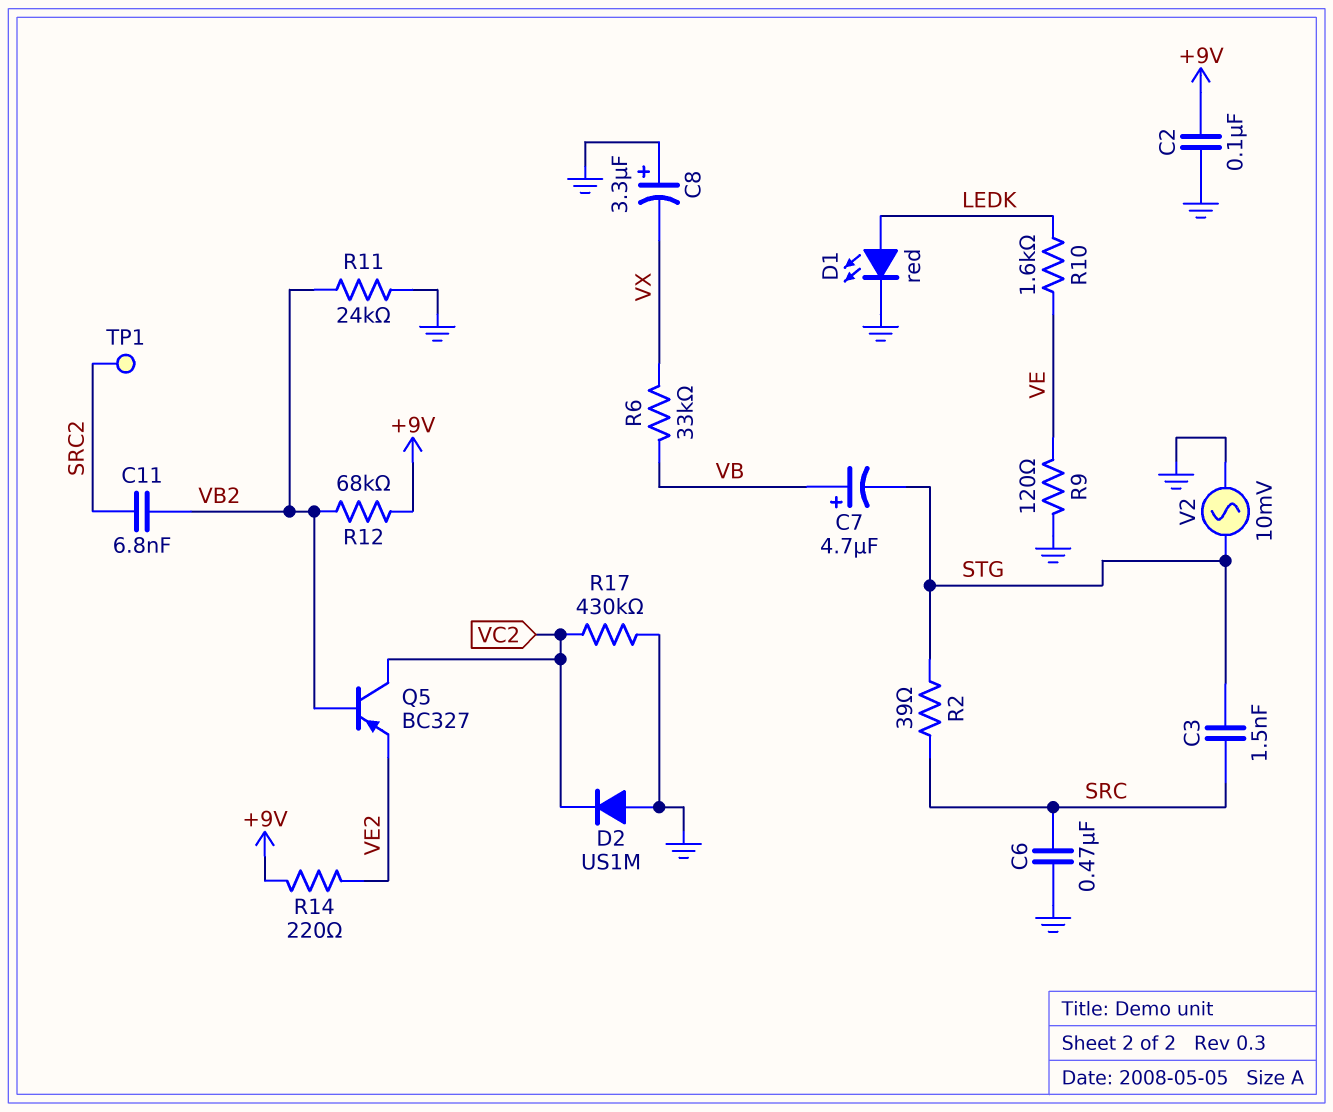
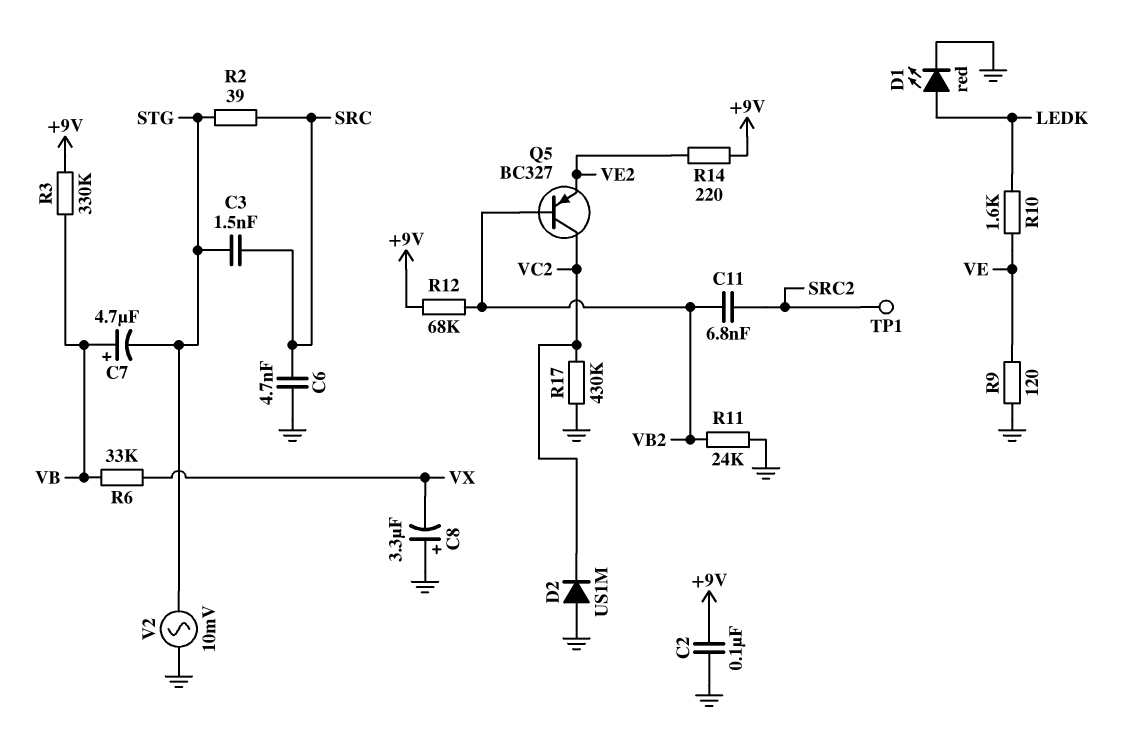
C6: 470nF (GND, SRC) -> 4.7nF (GND, SRC)
R3: none -> 330k (+9V, VB)

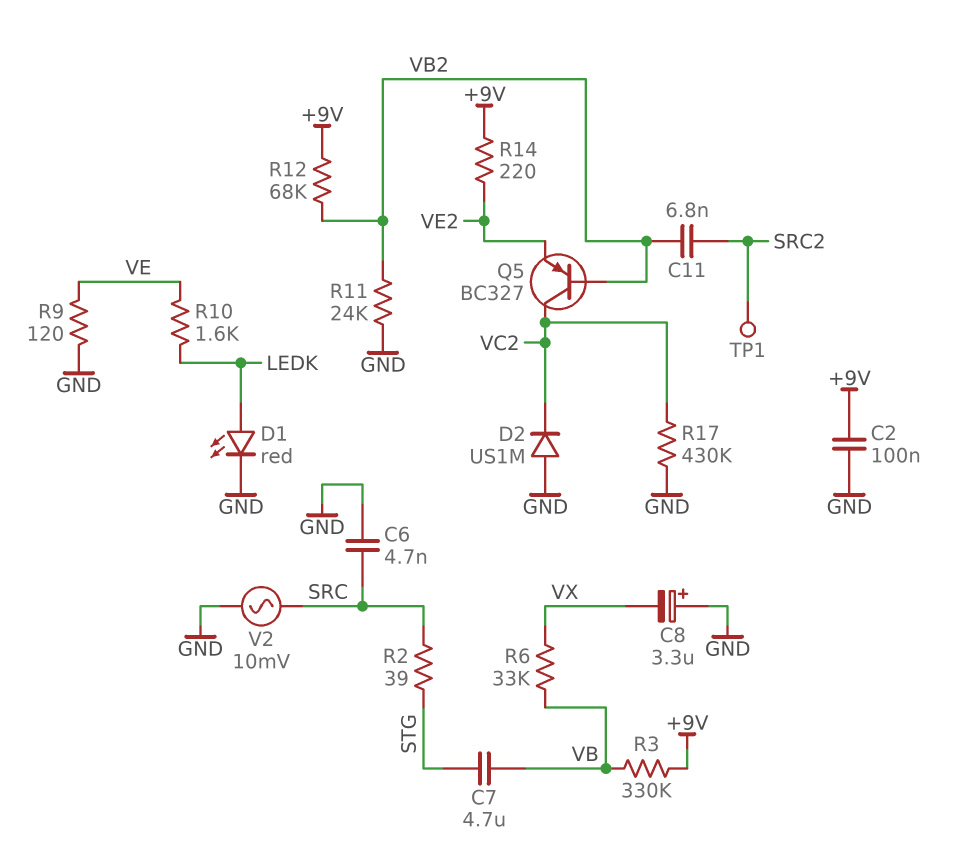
C3: 1.5nF (SRC, STG) -> none
C7: 4.7uF (plus VB, minus STG) -> 4.7uF (STG, VB)
V2: AC 10mV (GND, STG) -> AC 10mV (GND, SRC)

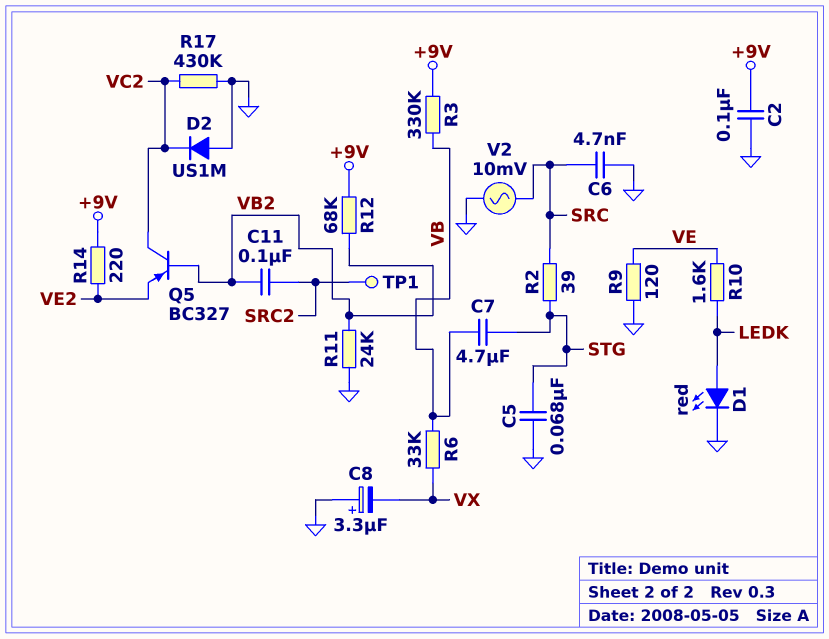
C5: none -> 68nF (GND, STG)
C11: 6.8nF (SRC2, VB2) -> 100nF (SRC2, VB2)

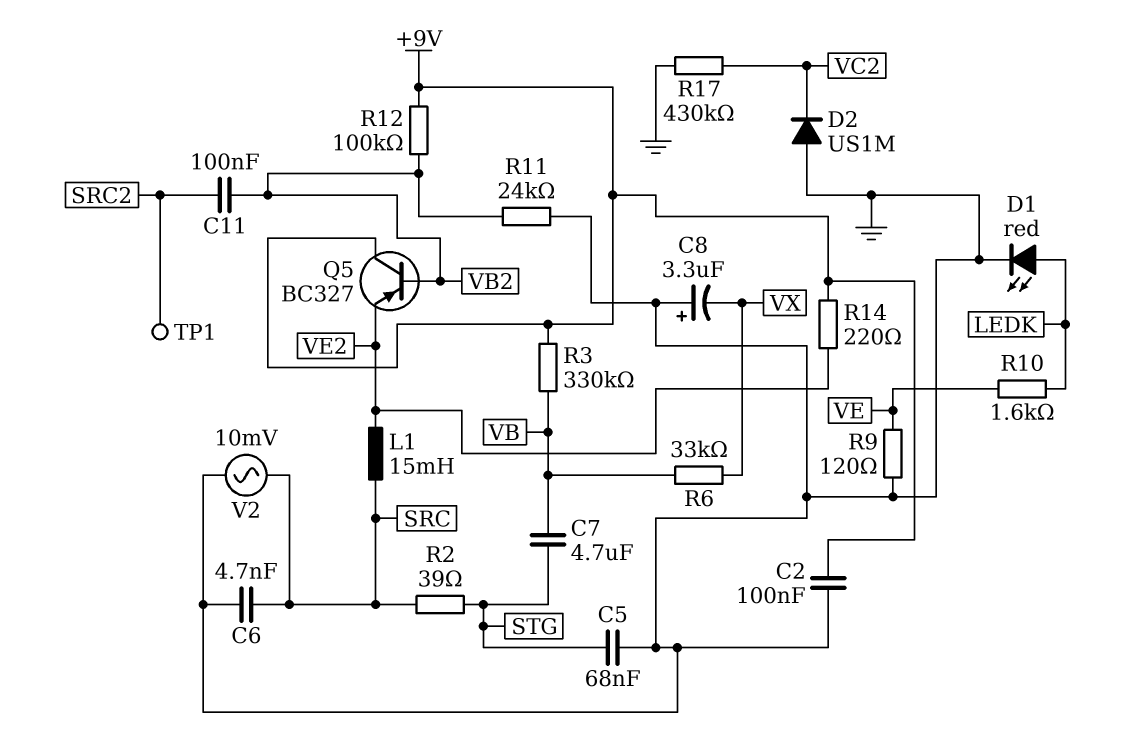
L1: none -> 15mH (SRC, VE2)
Q5: PNP BC327 (B VB2, C VC2, E VE2) -> PNP BC327 (B VB2, C +9V, E VE2)
R12: 68k (+9V, VB2) -> 100k (+9V, VB2)

